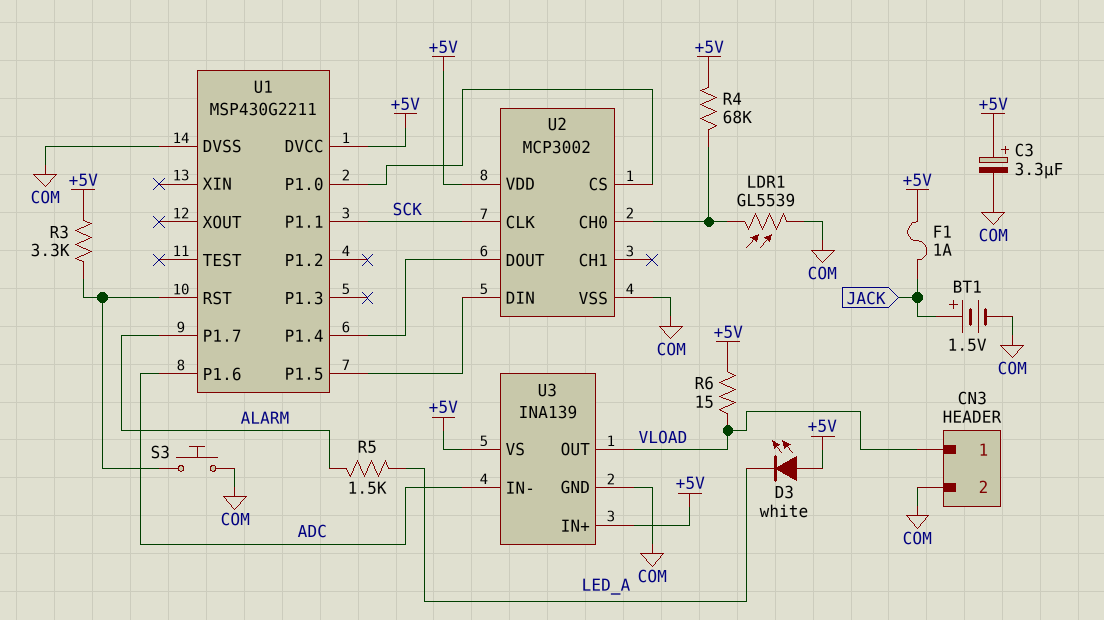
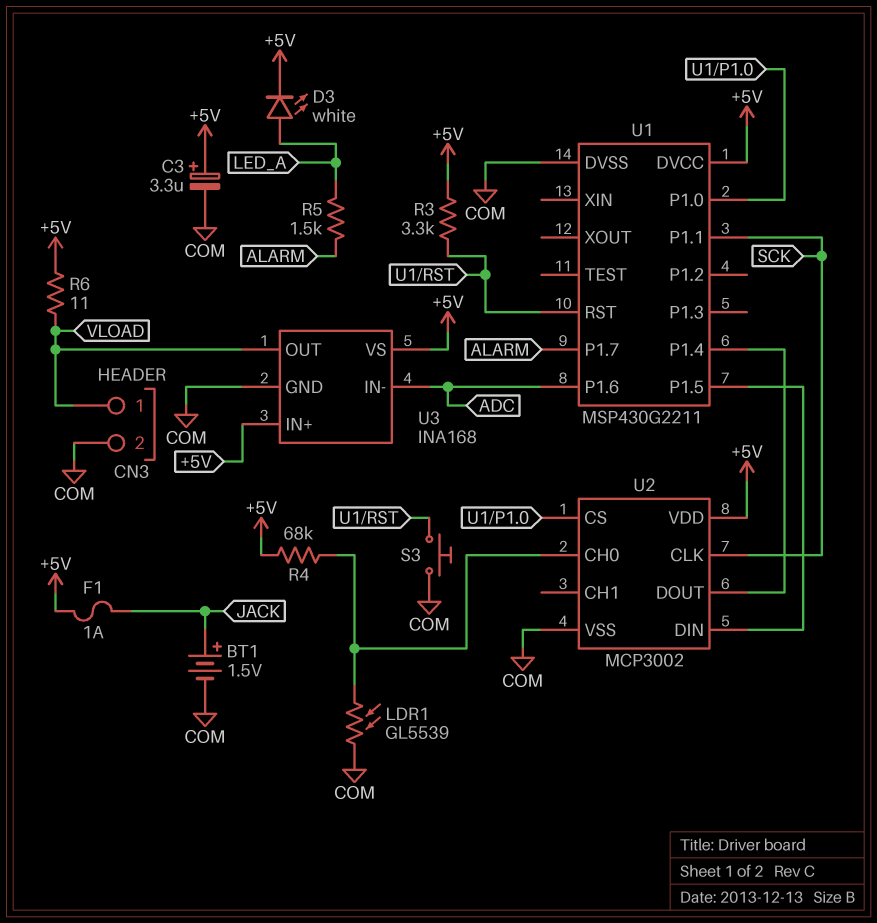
D3: LED white (A +5V, K LED_A) -> LED white (A LED_A, K +5V)
R6: 15 (+5V, VLOAD) -> 11 (+5V, VLOAD)
U3: INA139 -> INA168

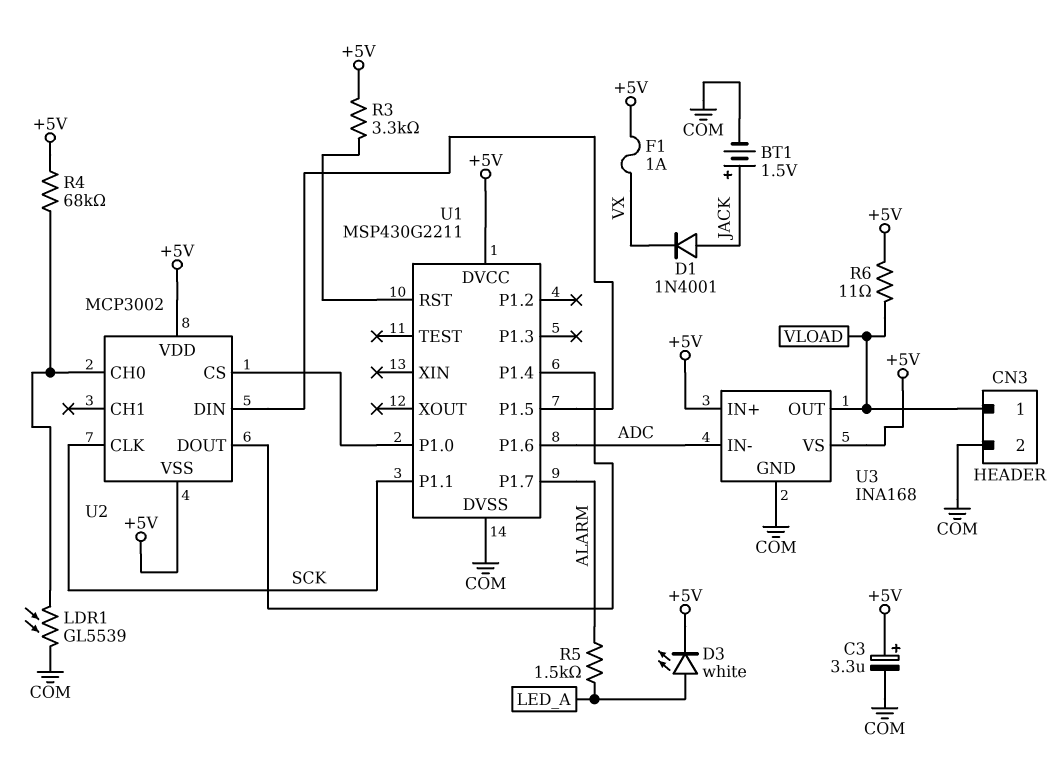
D1: none -> diode 1N4001 (A JACK, K VX)
F1: 1A (+5V, JACK) -> 1A (+5V, VX)
S3: button (COM, U1/RST) -> none
U2 pin VSS: COM -> +5V

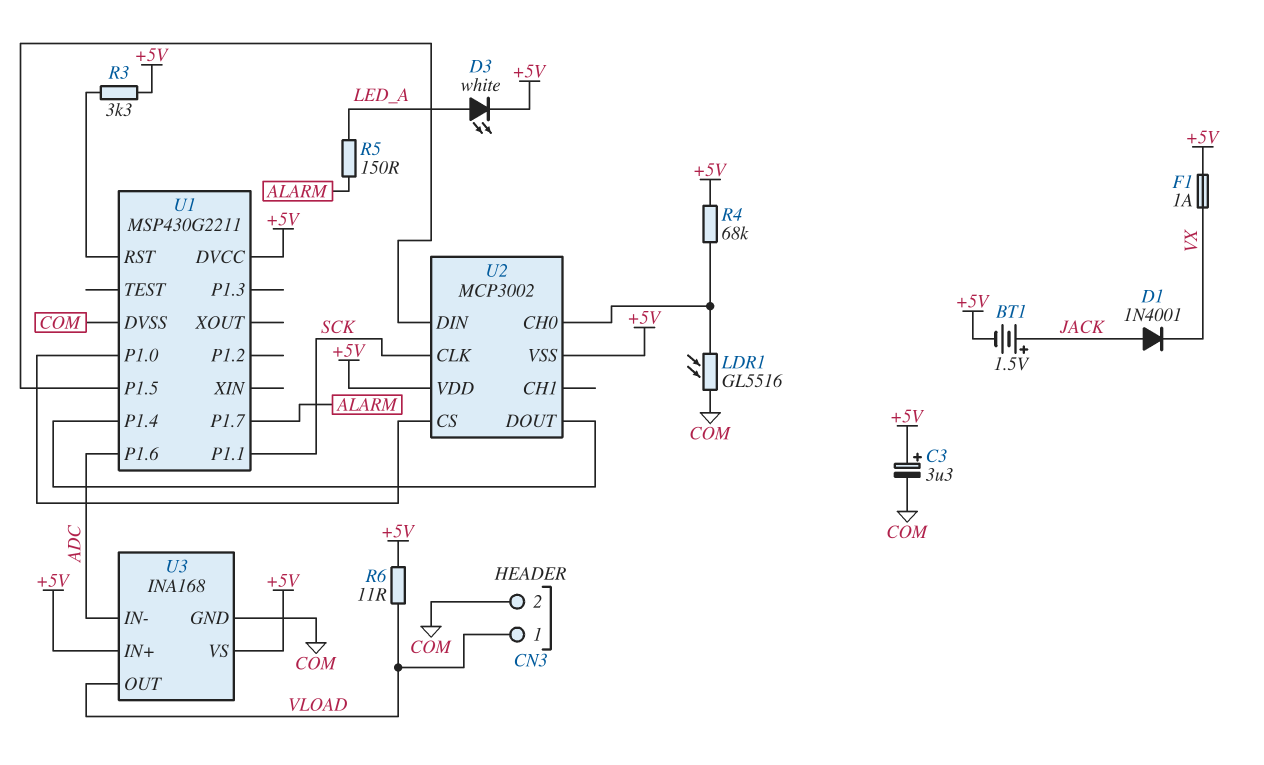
BT1: 1.5V (plus JACK, minus COM) -> 1.5V (plus JACK, minus +5V)
LDR1: GL5539 (COM, U2/CH0) -> GL5516 (COM, U2/CH0)
R5: 1.5k (ALARM, LED_A) -> 150 (ALARM, LED_A)

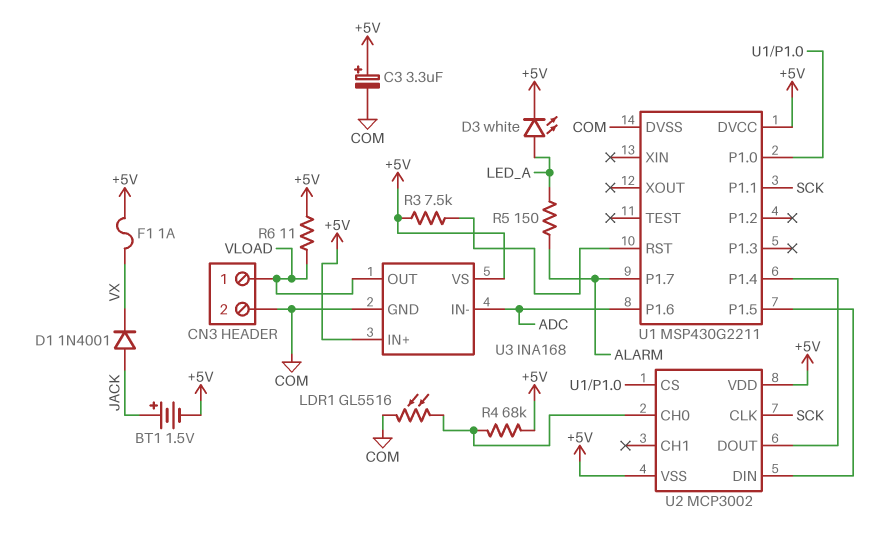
R3: 3.3k (+5V, U1/RST) -> 7.5k (+5V, U1/RST)

